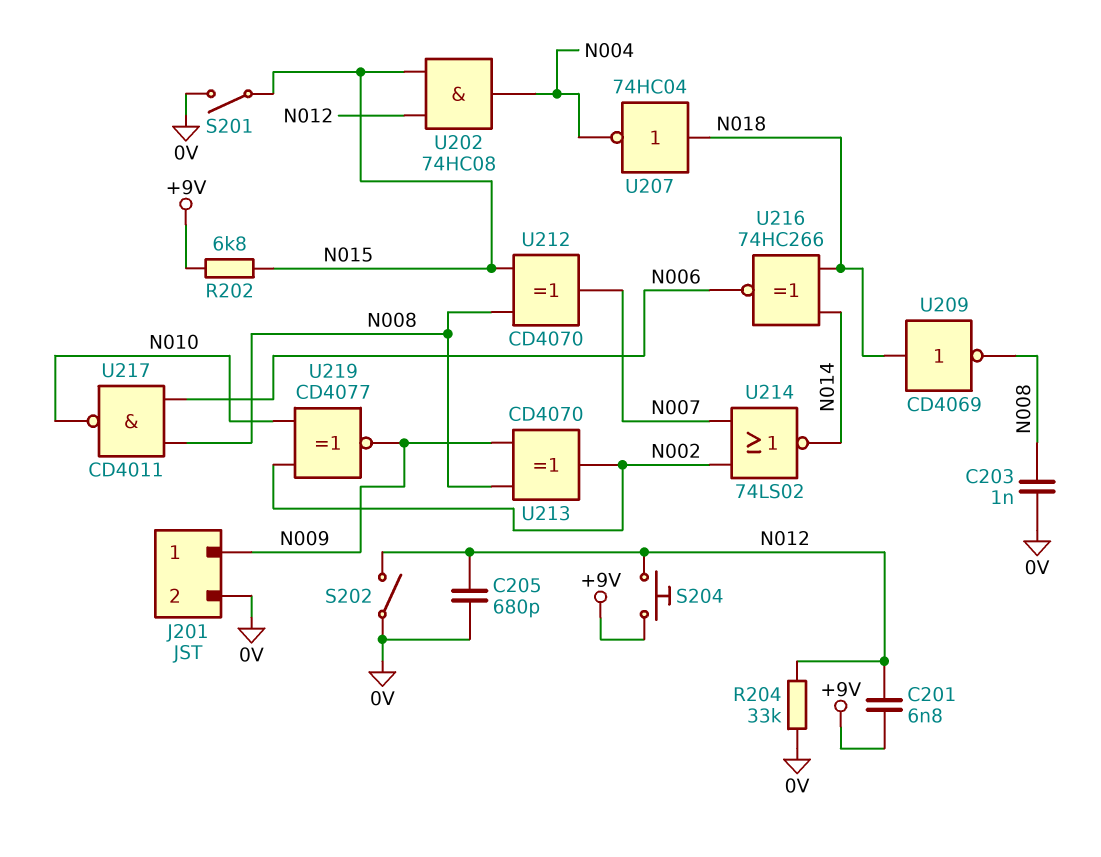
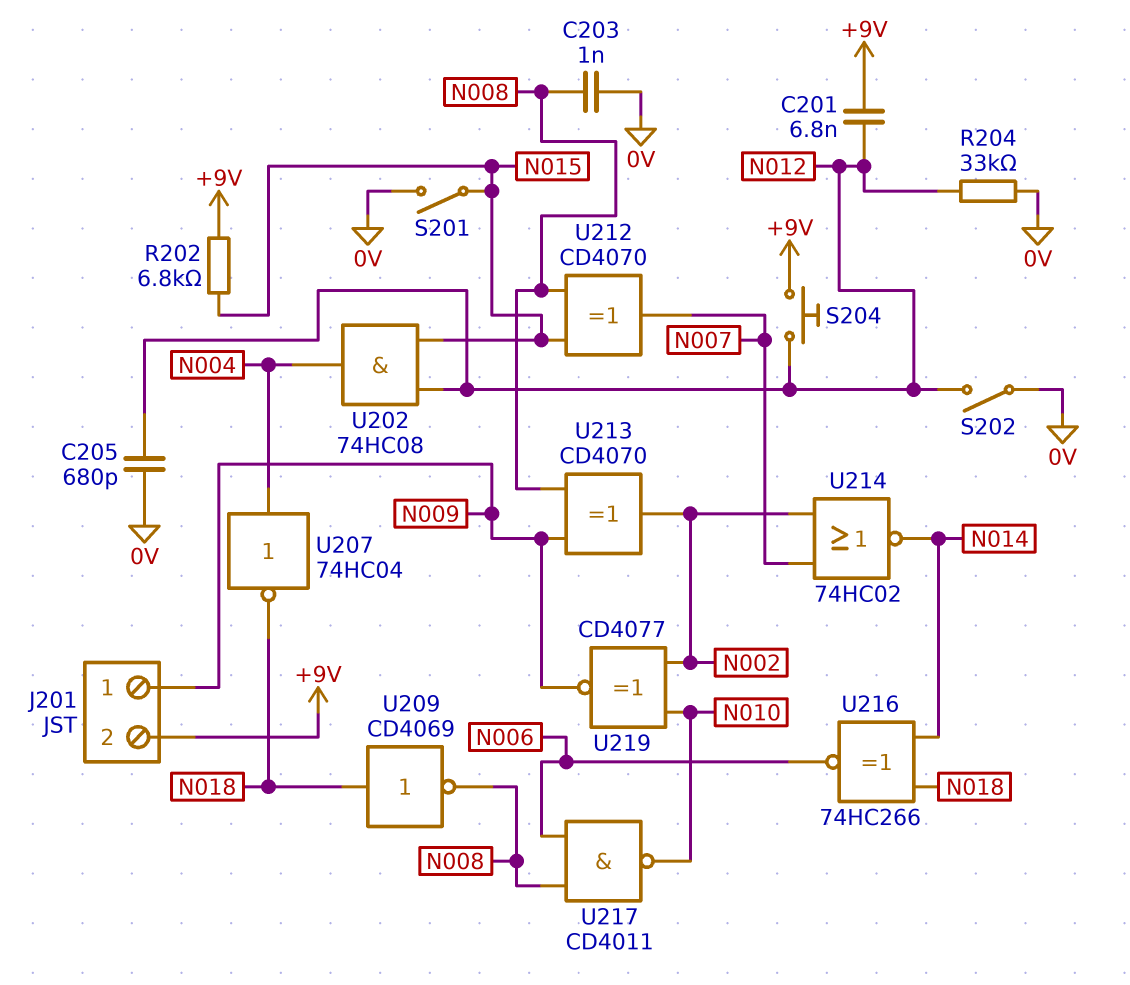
J201 pin 2: 0V -> +9V
U207: NOT 74HC04 (in N018, out N004) -> NOT 74HC04 (in N004, out N018)
U214: NOR 74LS02 (in N002, in N007, out N014) -> NOR 74HC02 (in N002, in N007, out N014)

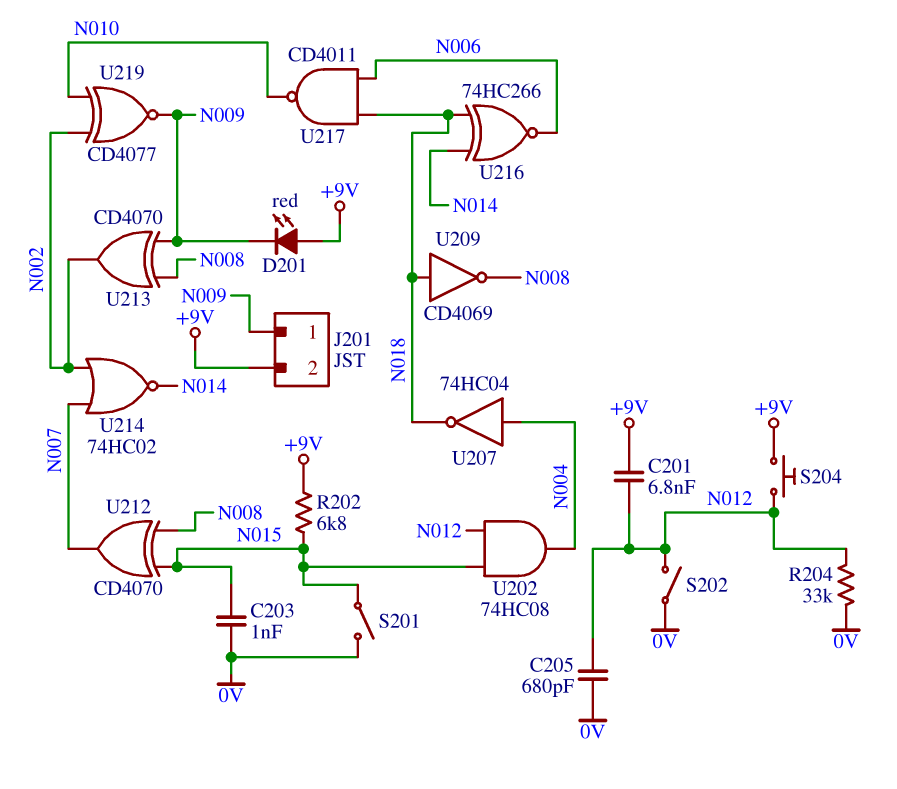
C203: 1nF (0V, N008) -> 1nF (0V, N015)
D201: none -> LED red (A +9V, K N009)
U217: NAND CD4011 (in N006, in N008, out N010) -> NAND CD4011 (in N006, in N018, out N010)

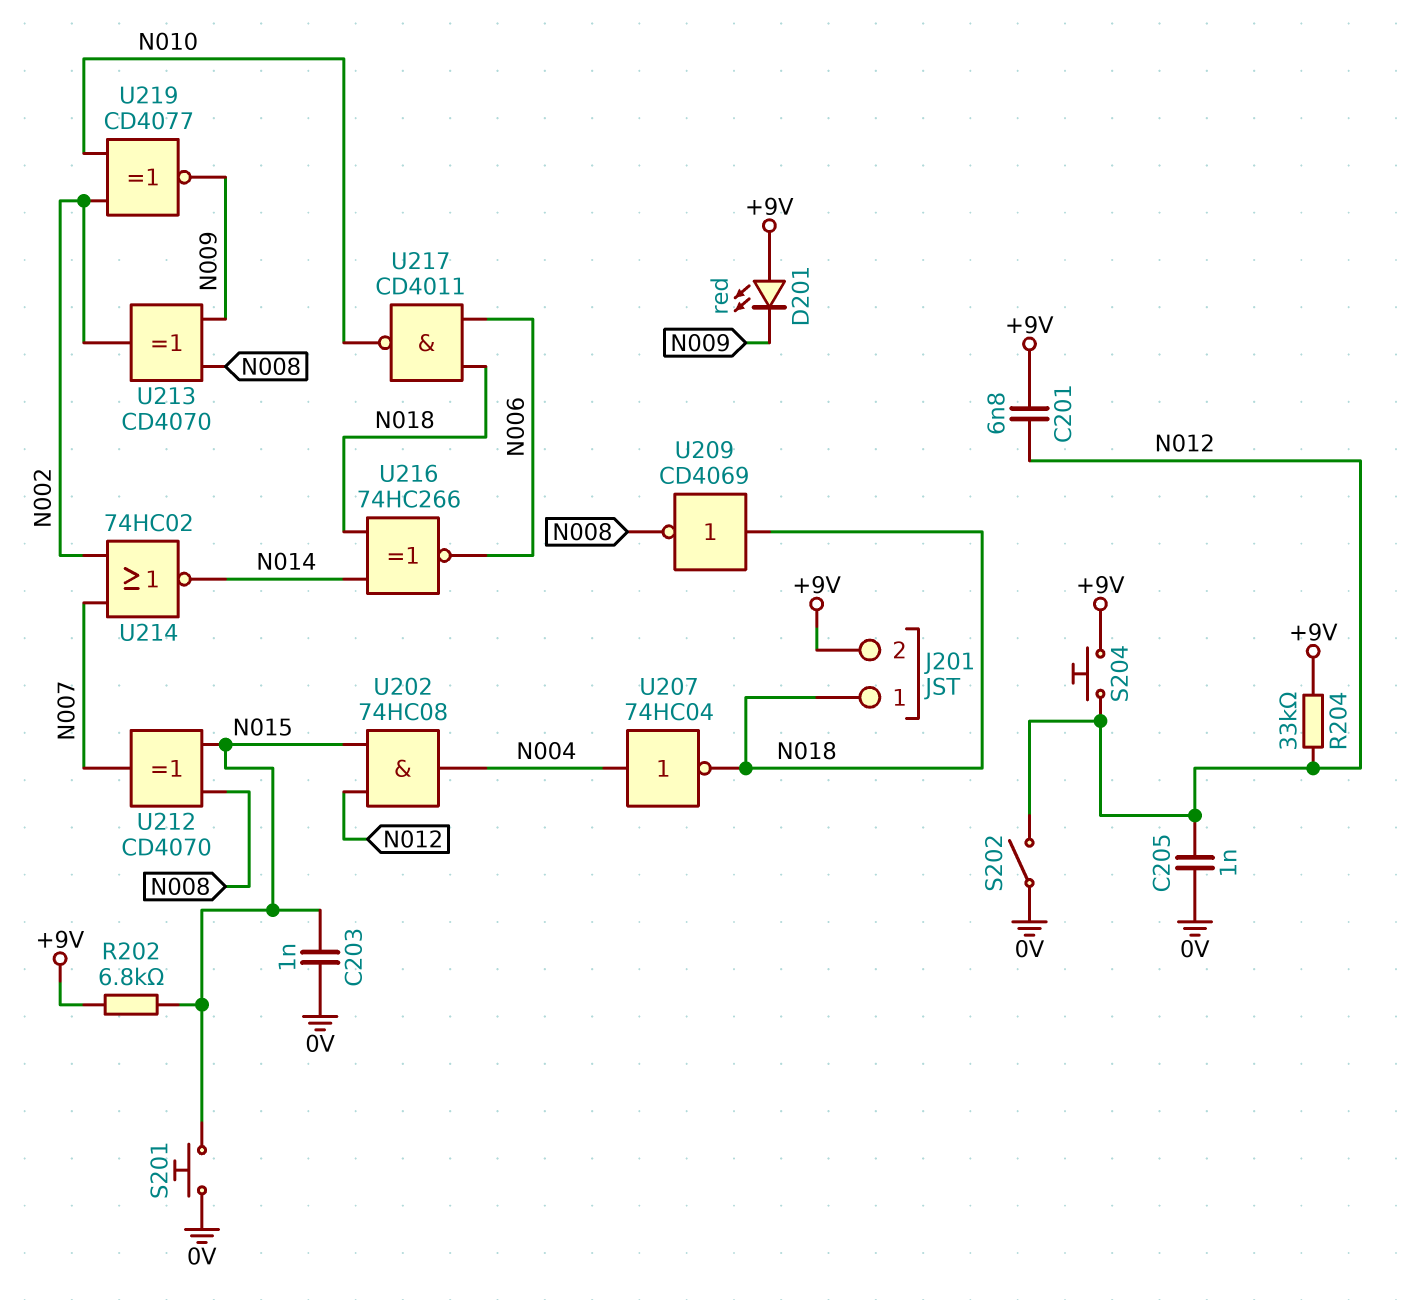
C205: 680pF (0V, N012) -> 1nF (0V, N012)
J201 pin 1: N009 -> N018
R204: 33k (0V, N012) -> 33k (+9V, N012)
S201: switch (0V, N015) -> button (0V, N015)

